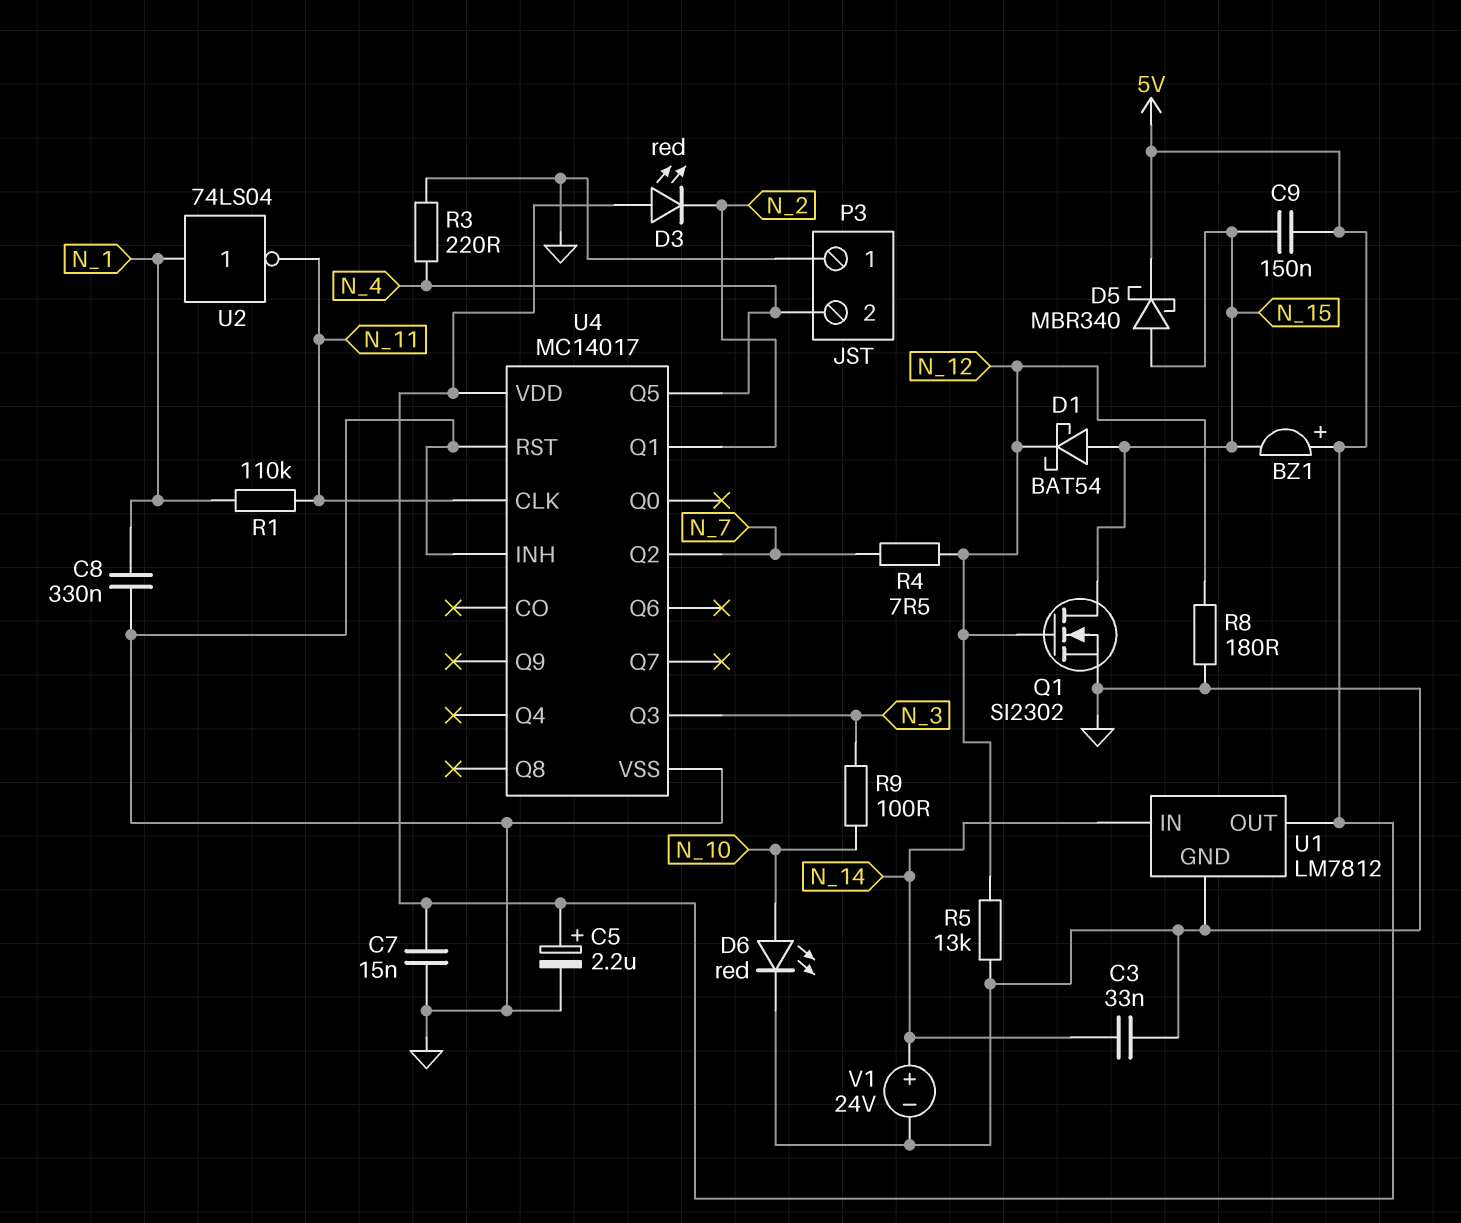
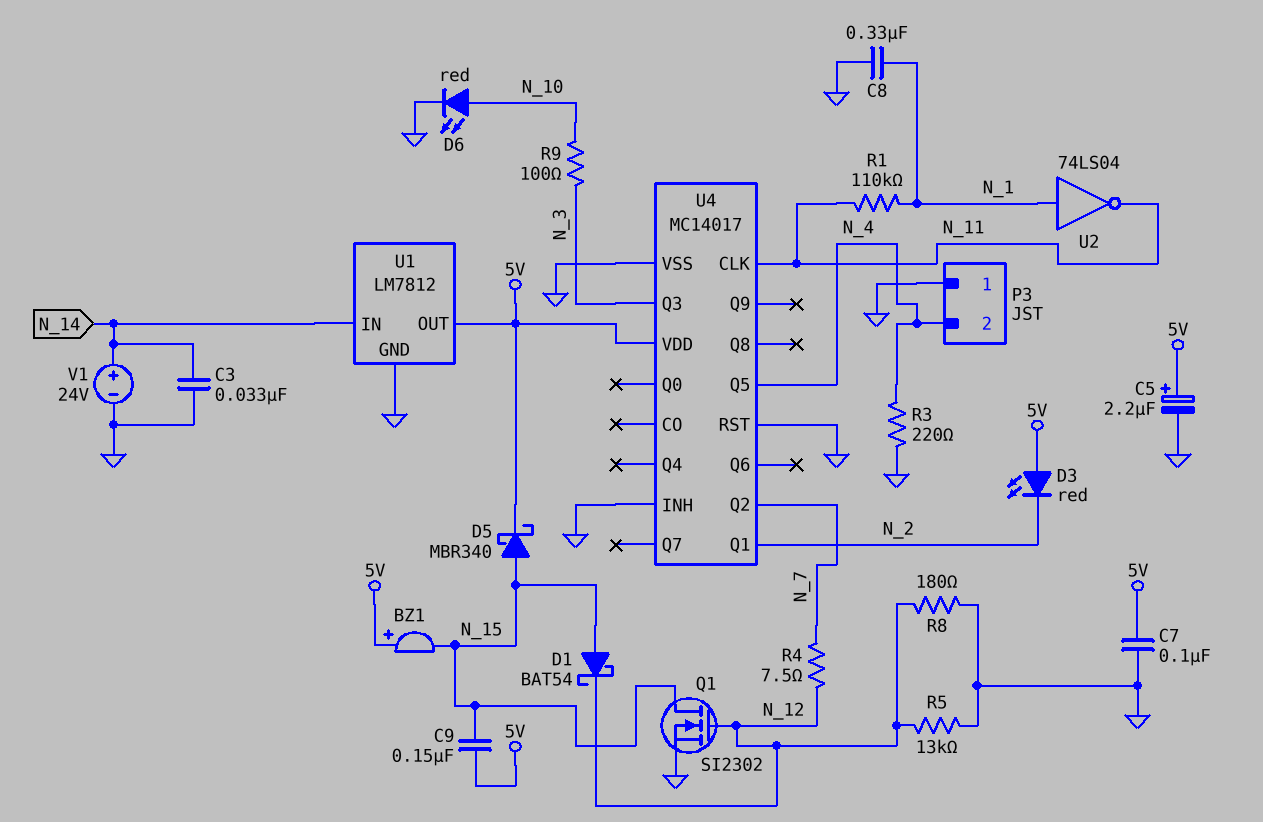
C7: 15nF (5V, GND) -> 100nF (5V, GND)

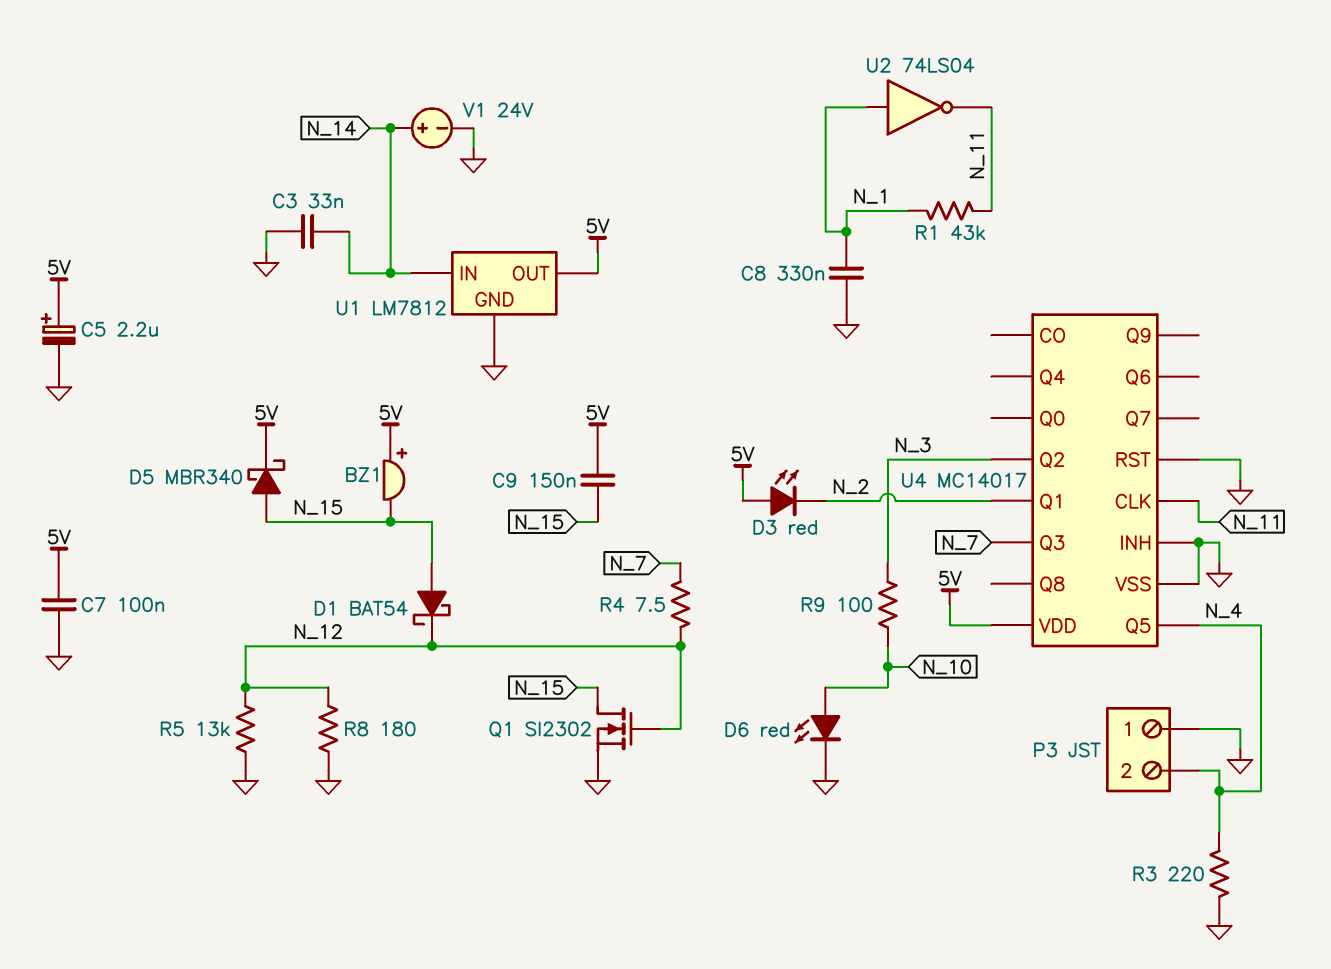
R1: 110k (N_1, N_11) -> 43k (N_1, N_11)
U4 pin Q2: N_7 -> N_3
U4 pin Q3: N_3 -> N_7

